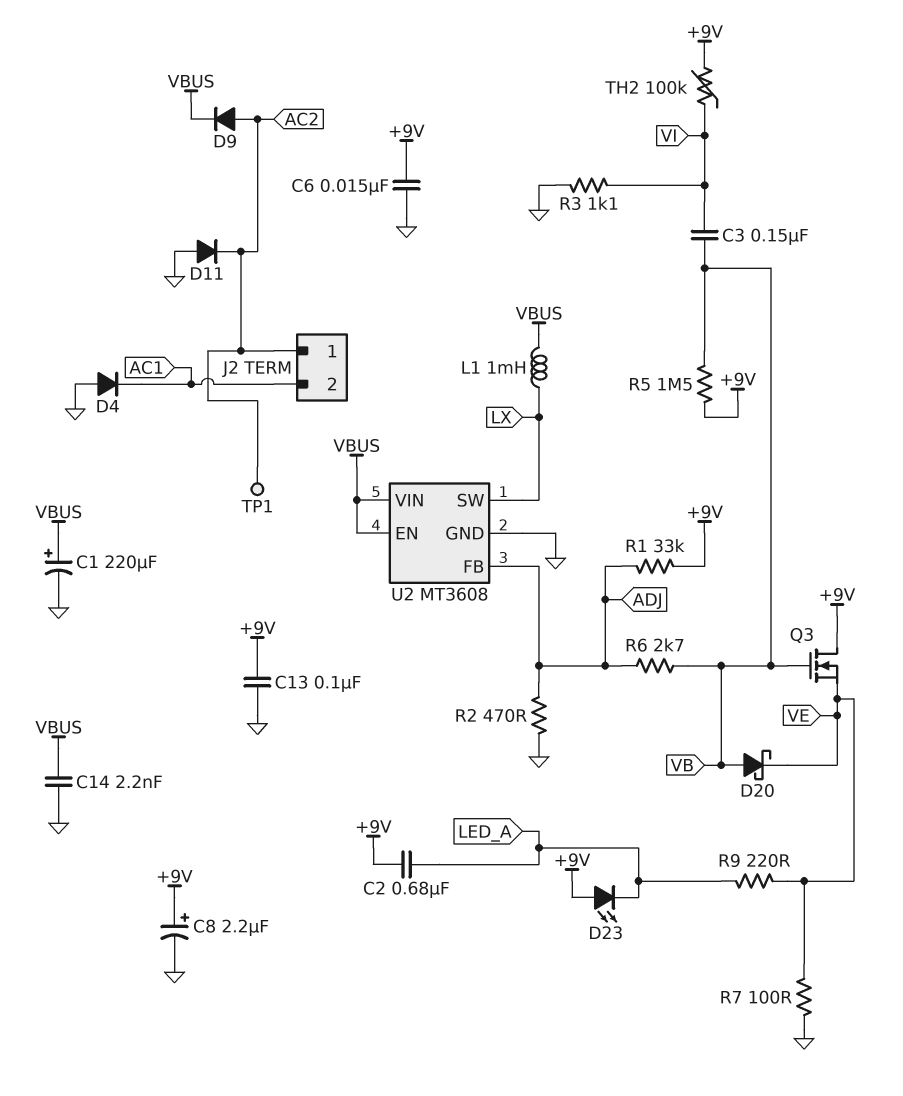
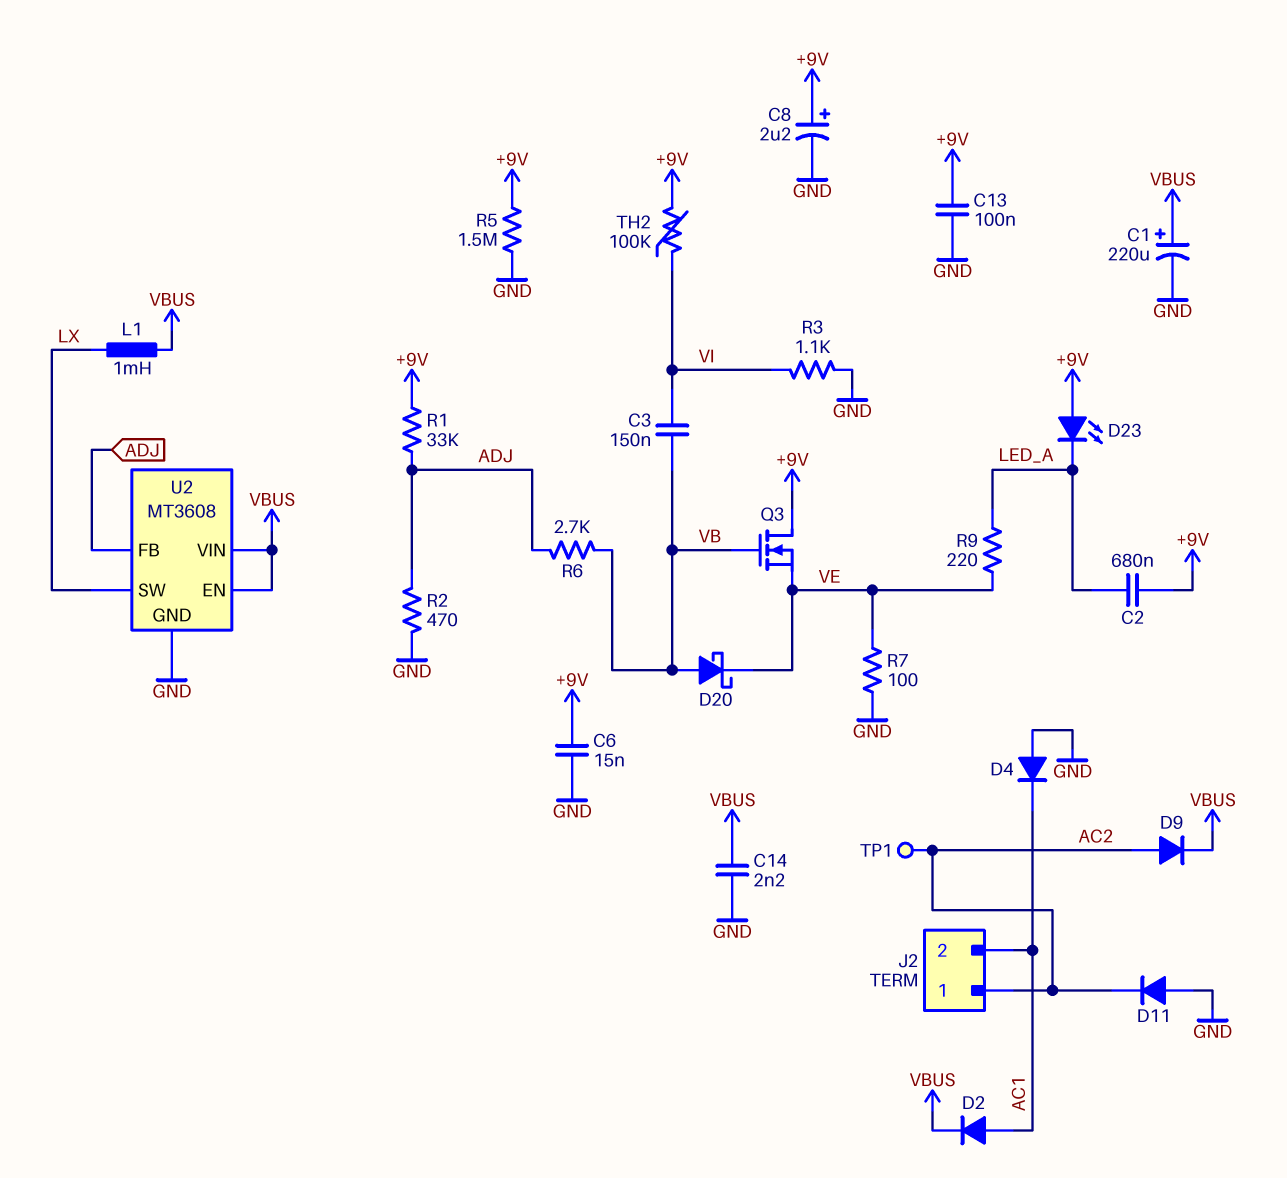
D2: none -> diode (A AC1, K VBUS)
R5: 1.5M (+9V, VB) -> 1.5M (+9V, GND)

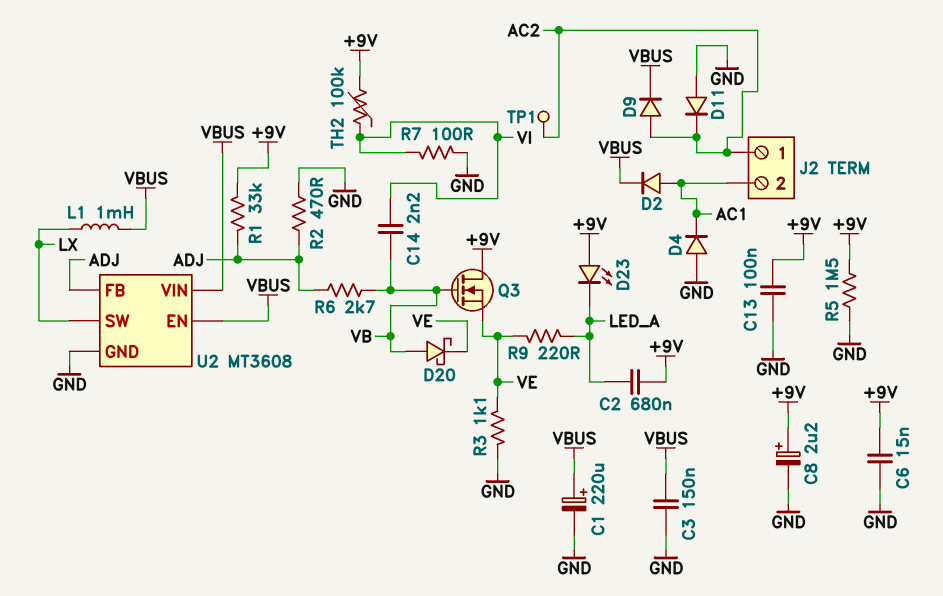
C3: 150nF (VB, VI) -> 150nF (GND, VBUS)
C14: 2.2nF (GND, VBUS) -> 2.2nF (VB, VI)
R3: 1.1k (GND, VI) -> 1.1k (GND, VE)
R7: 100 (GND, VE) -> 100 (GND, VI)

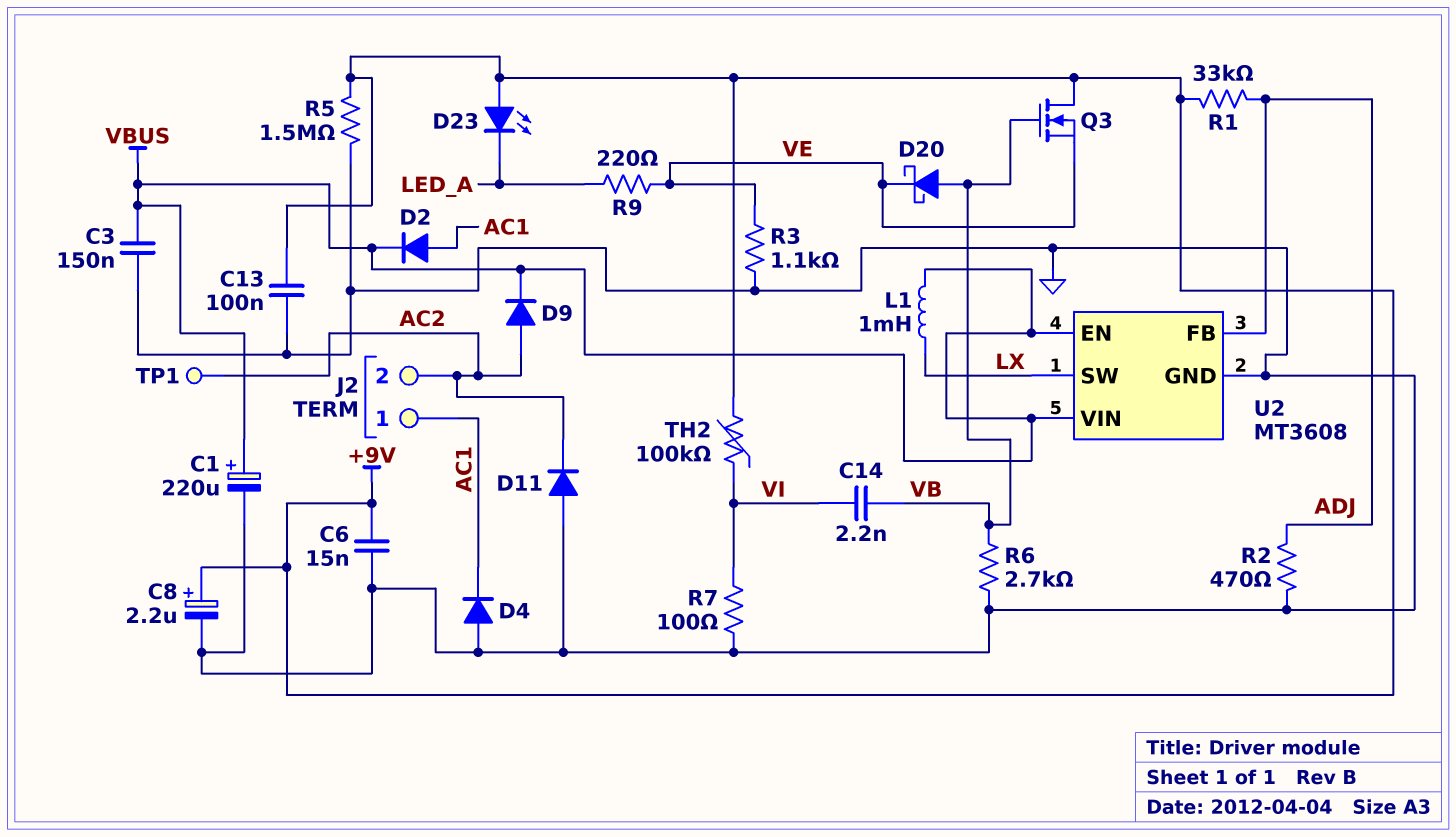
C2: 680nF (+9V, LED_A) -> none
J2 pin 1: AC2 -> AC1
J2 pin 2: AC1 -> AC2
R6: 2.7k (ADJ, VB) -> 2.7k (GND, VB)

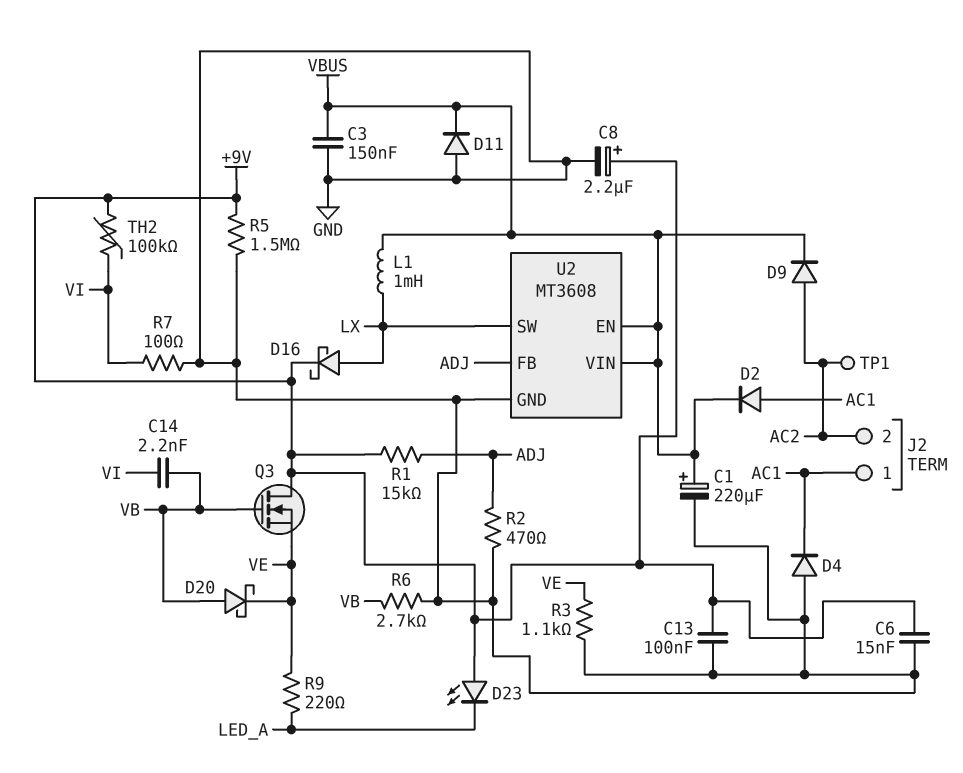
D11: diode (A GND, K AC2) -> diode (A GND, K VBUS)
D16: none -> schottky (A LX, K +9V)
R1: 33k (+9V, ADJ) -> 15k (+9V, ADJ)

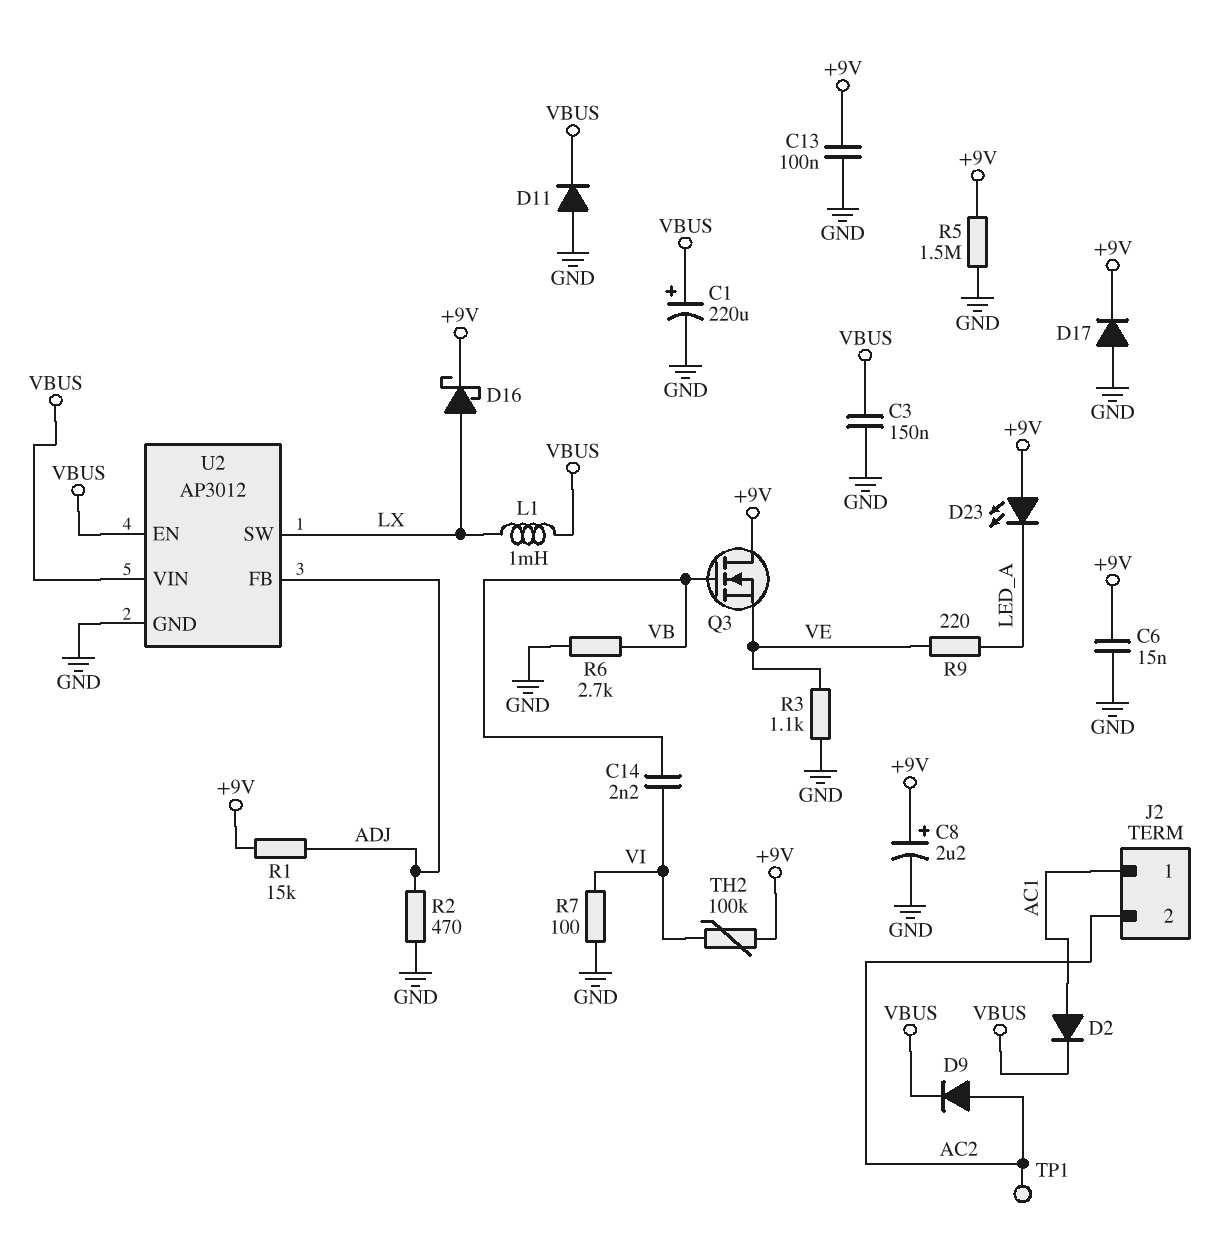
D4: diode (A GND, K AC1) -> none
D17: none -> diode (A GND, K +9V)
D20: schottky (A VB, K VE) -> none
U2: MT3608 -> AP3012

